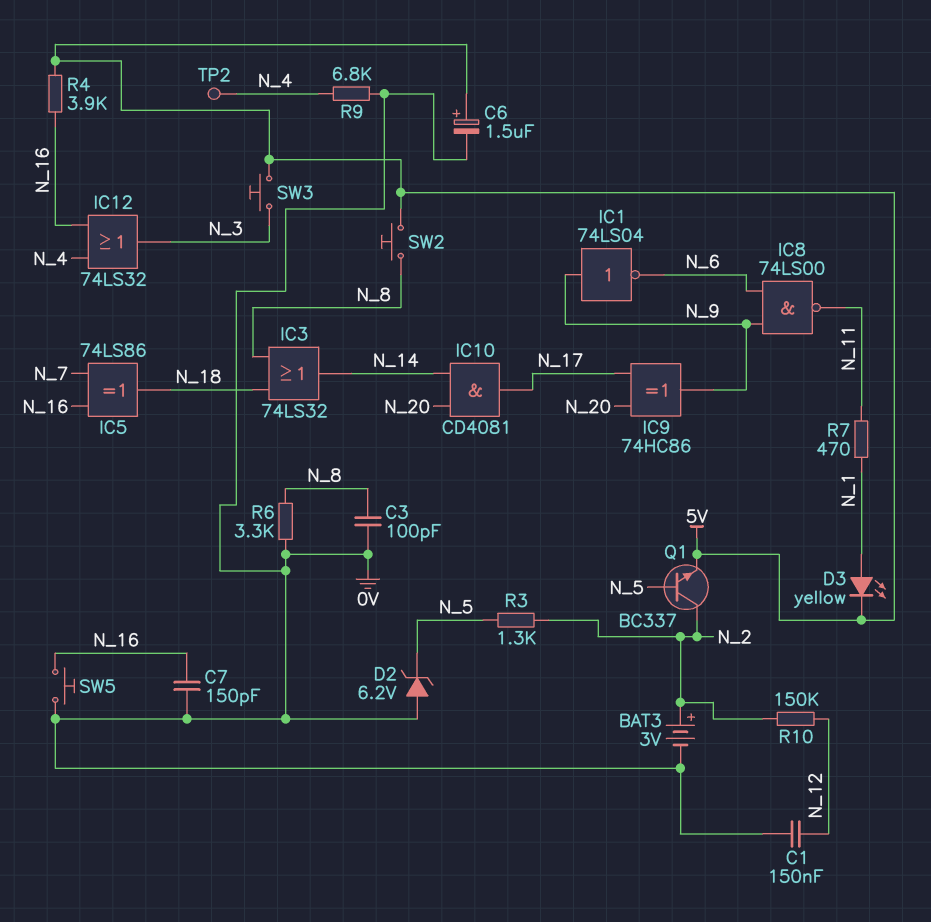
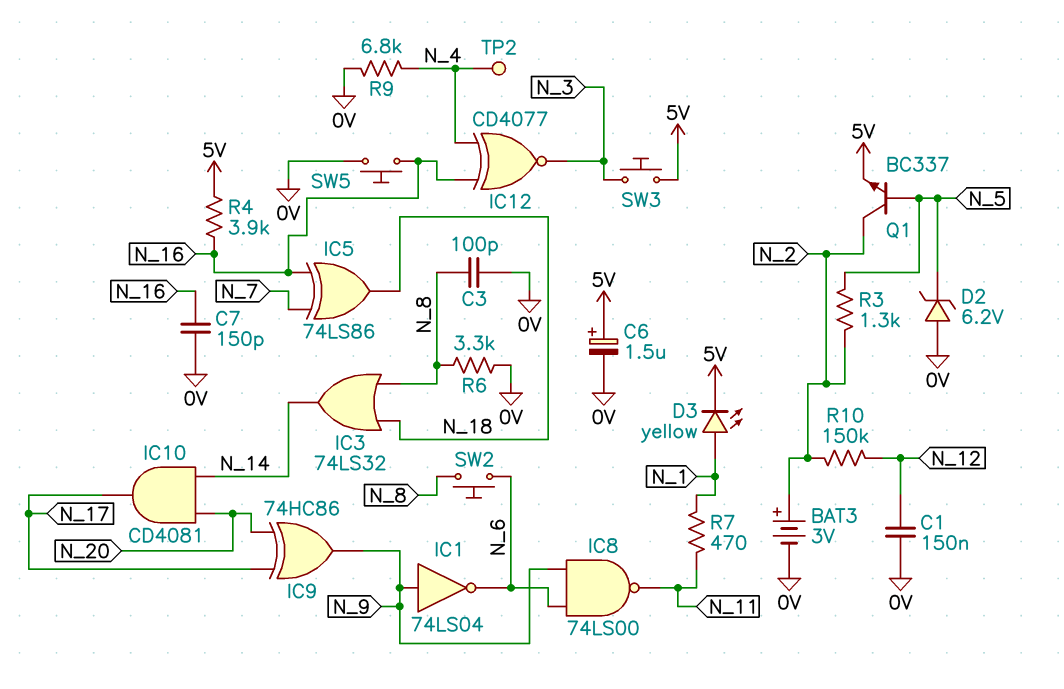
IC12: OR 74LS32 (in N_4, in N_16, out N_3) -> XNOR CD4077 (in N_4, in N_16, out N_3)
SW2: button (5V, N_8) -> button (N_6, N_8)

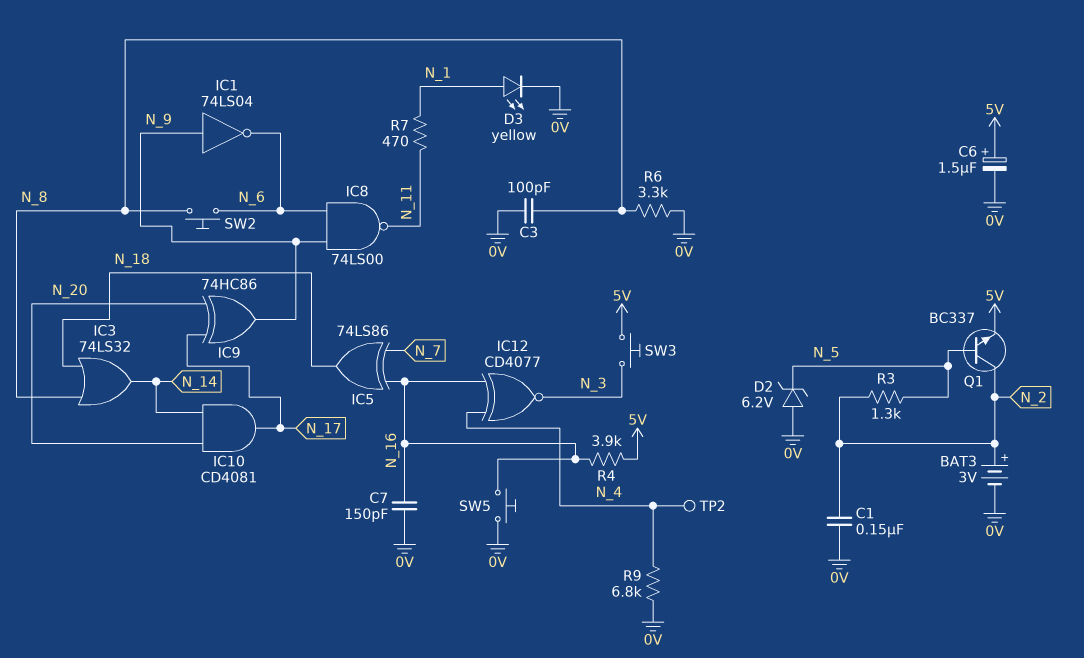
C1: 150nF (0V, N_12) -> 150nF (0V, N_2)
D3: LED yellow (A N_1, K 5V) -> LED yellow (A N_1, K 0V)
R10: 150k (N_2, N_12) -> none

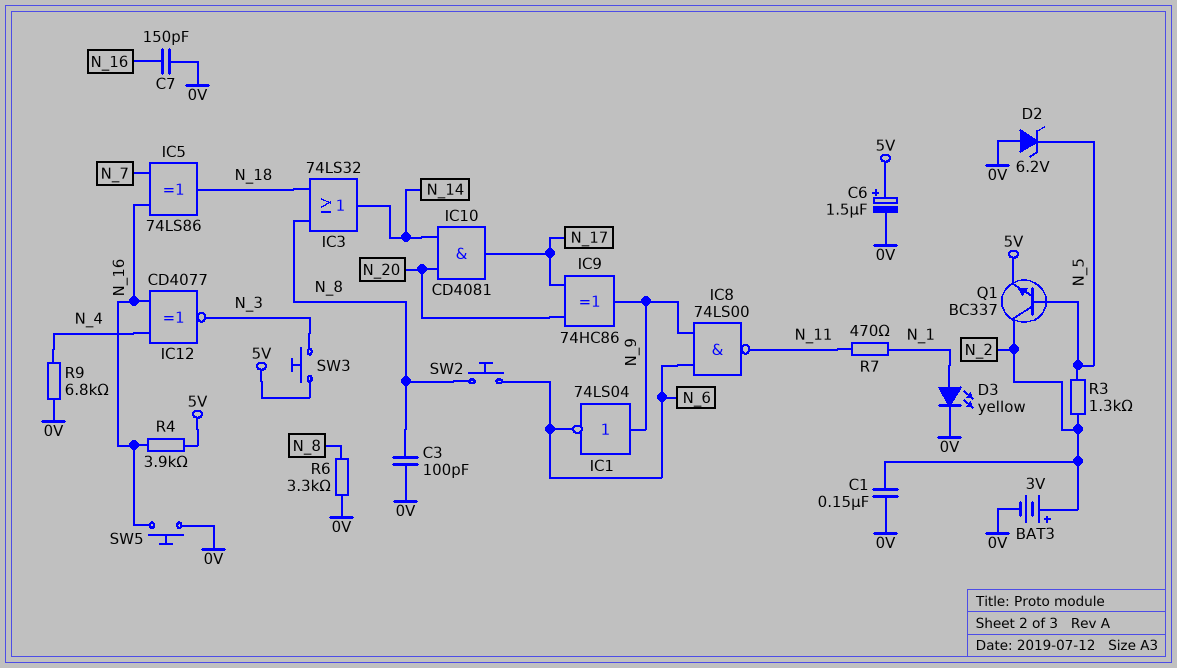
TP2: test point (N_4) -> none

